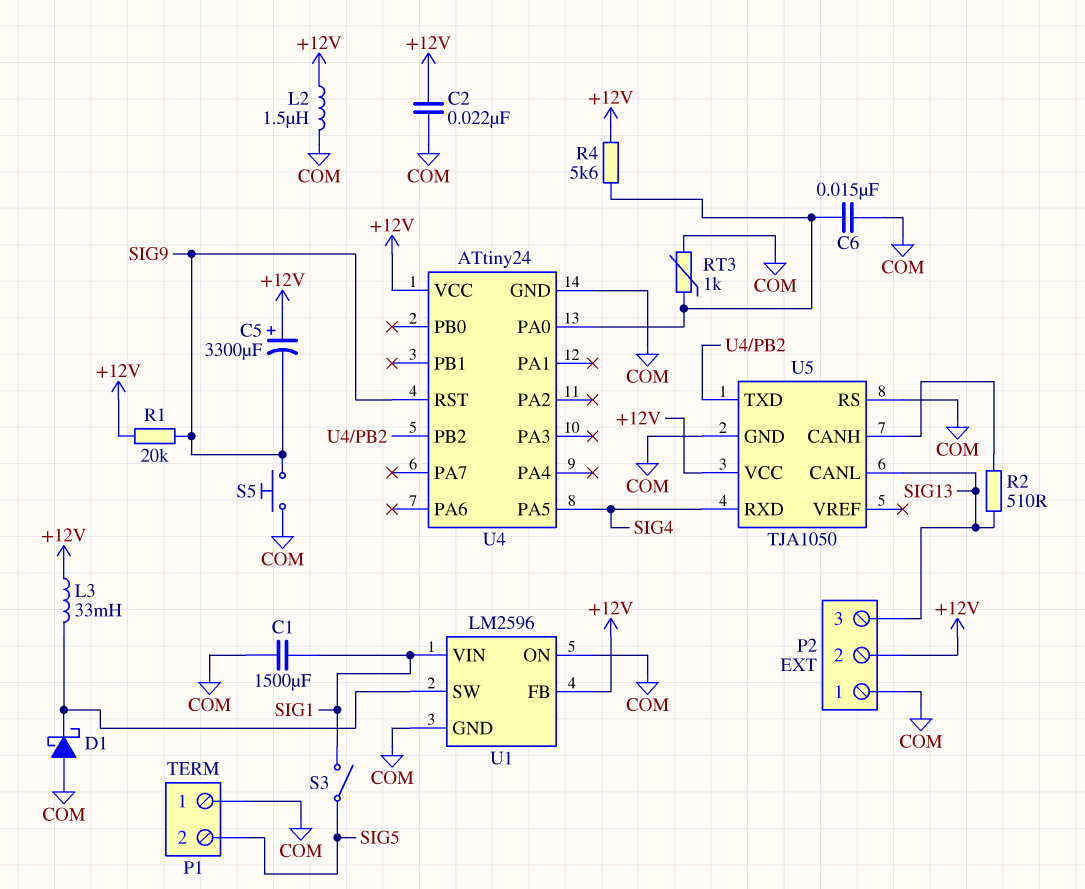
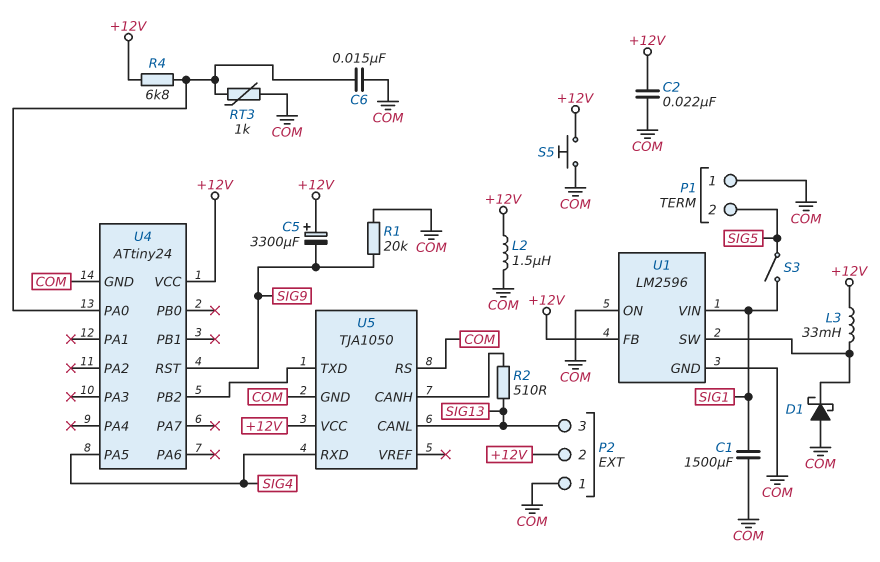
R1: 20k (+12V, SIG9) -> 20k (COM, SIG9)
R4: 5.6k (+12V, U4/PA0) -> 6.8k (+12V, U4/PA0)
S5: button (COM, SIG9) -> button (+12V, COM)

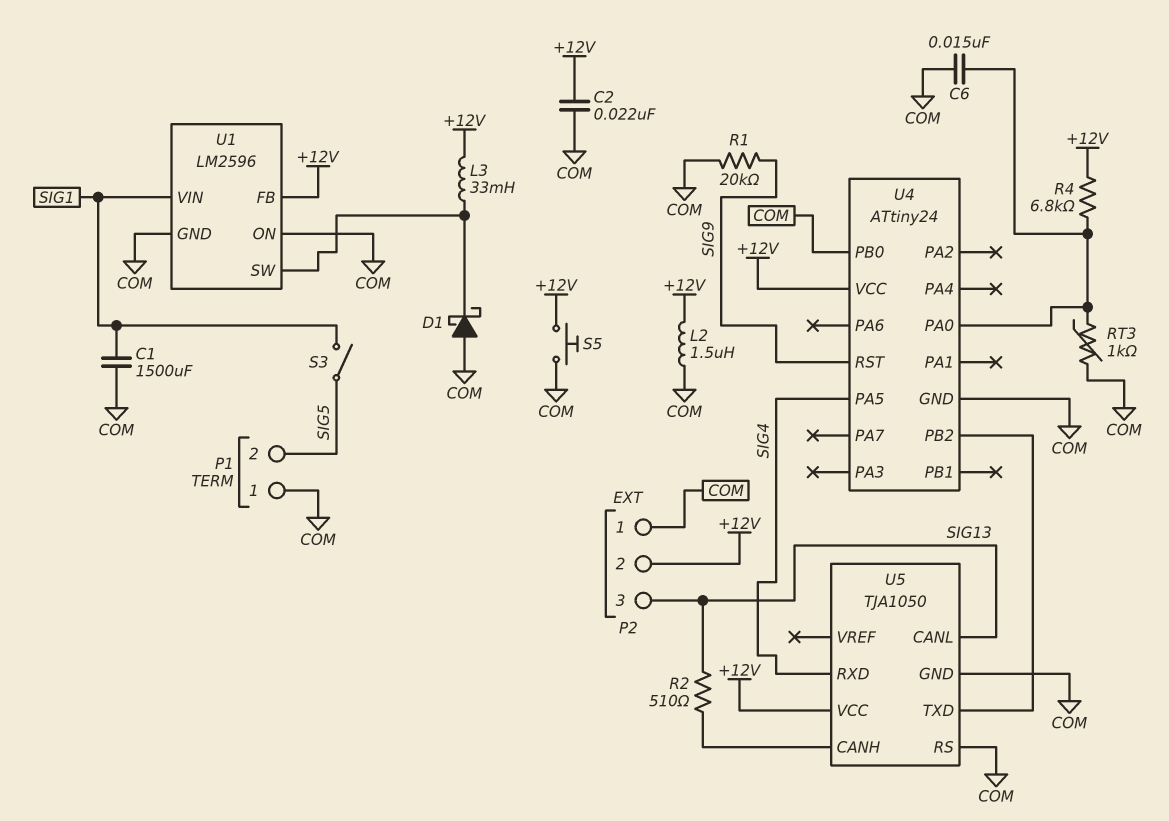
C5: 3300uF (plus +12V, minus SIG9) -> none
U4 pin PB0: none -> COM

